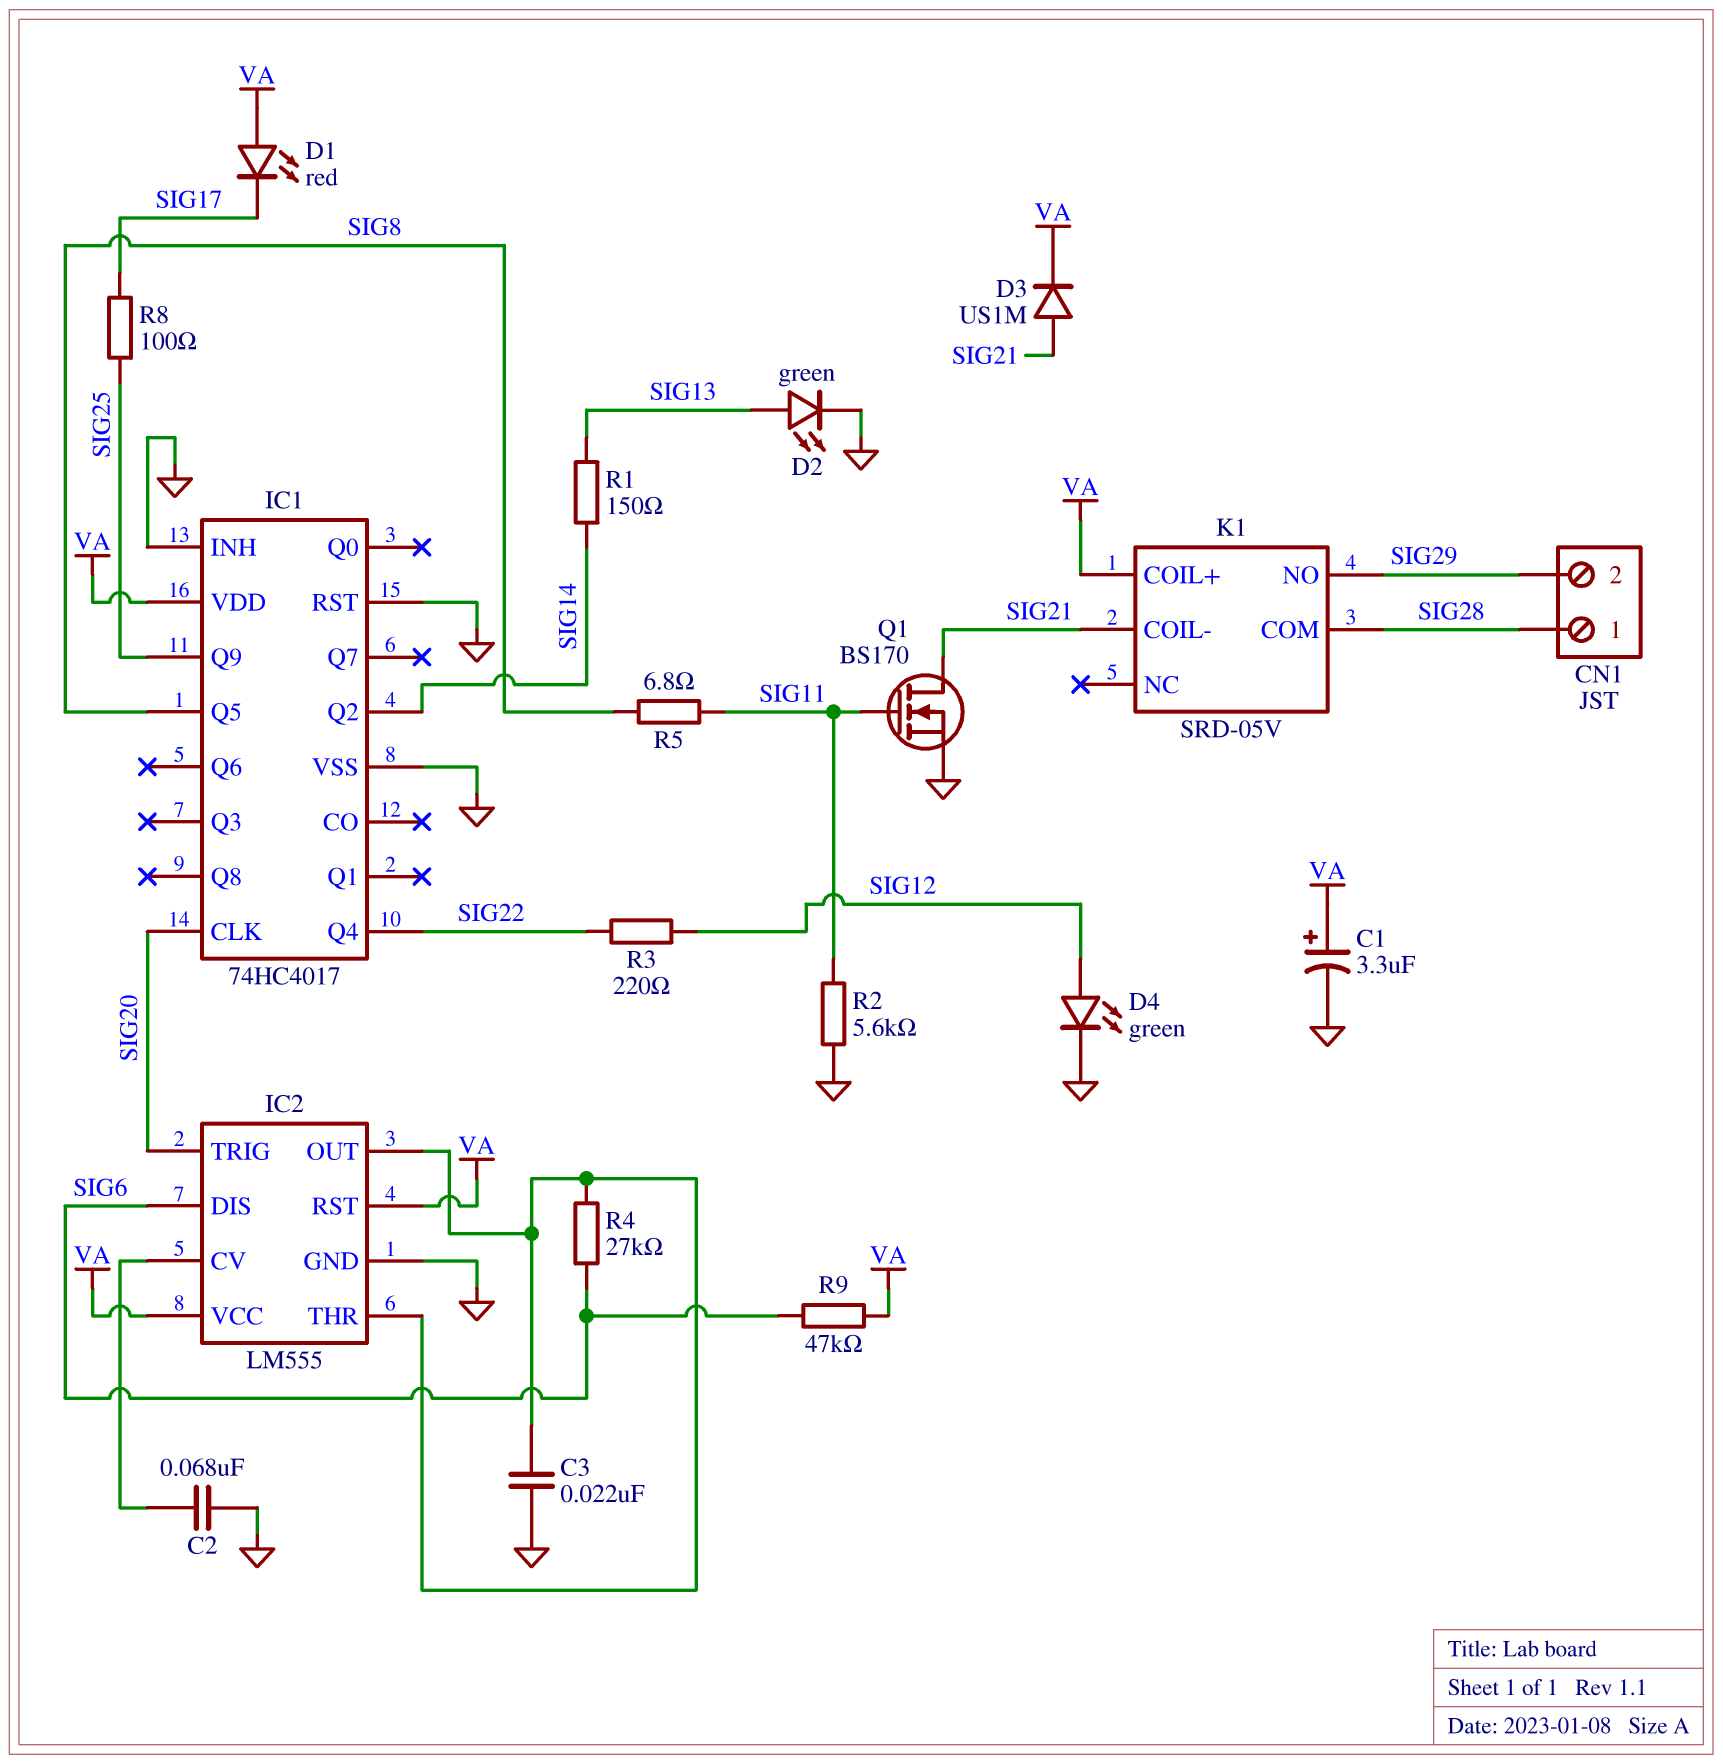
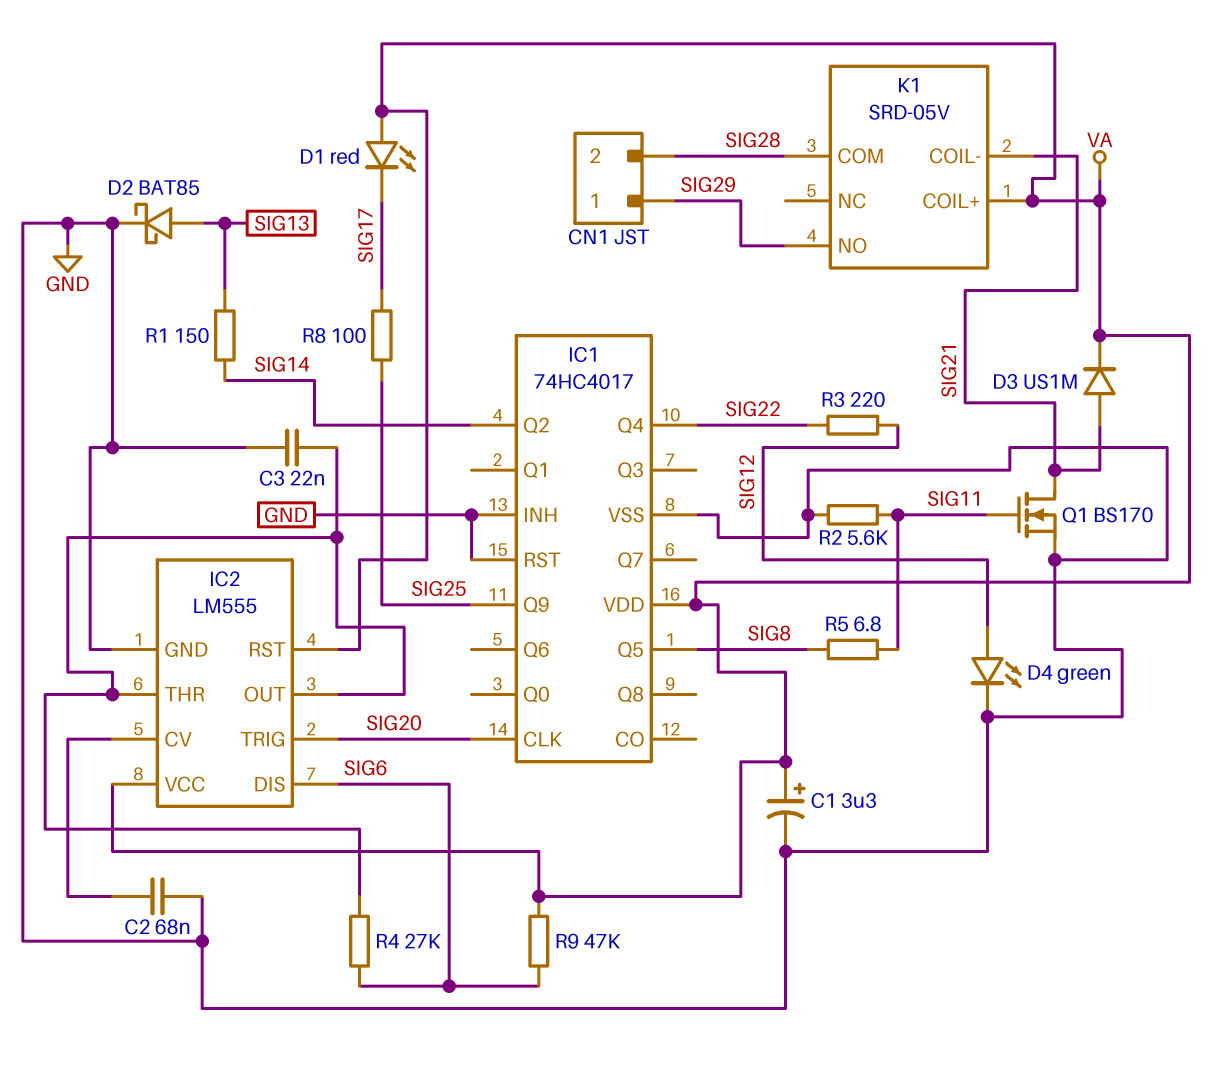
CN1 pin 1: SIG28 -> SIG29
CN1 pin 2: SIG29 -> SIG28
D2: LED green (A SIG13, K GND) -> schottky BAT85 (A SIG13, K GND)

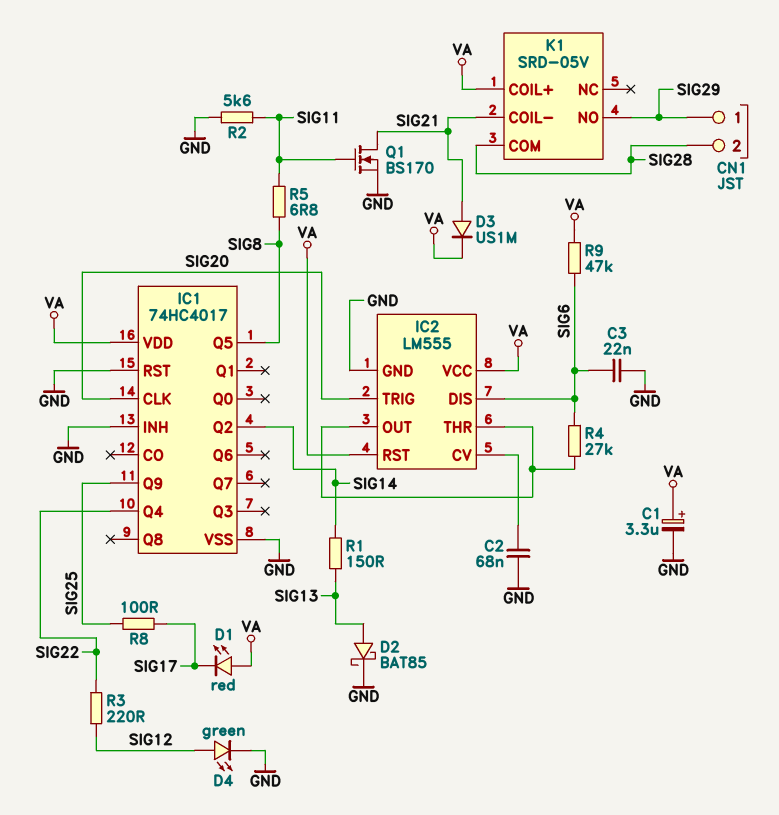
C3: 22nF (GND, IC2/OUT) -> 22nF (GND, SIG6)

